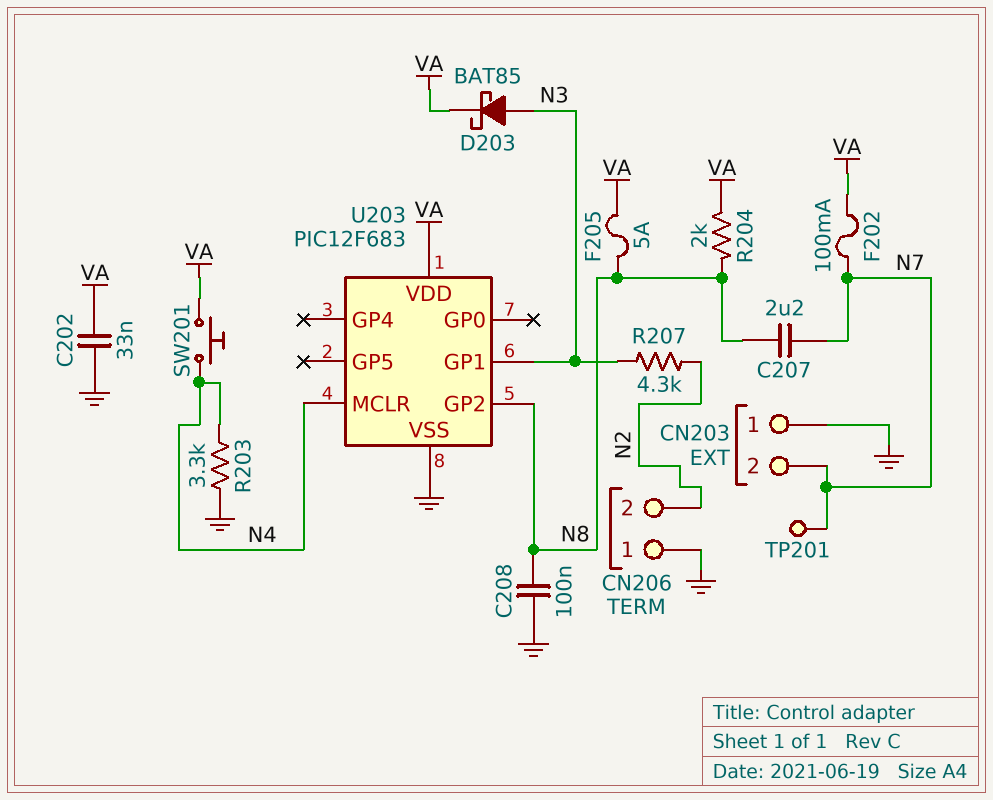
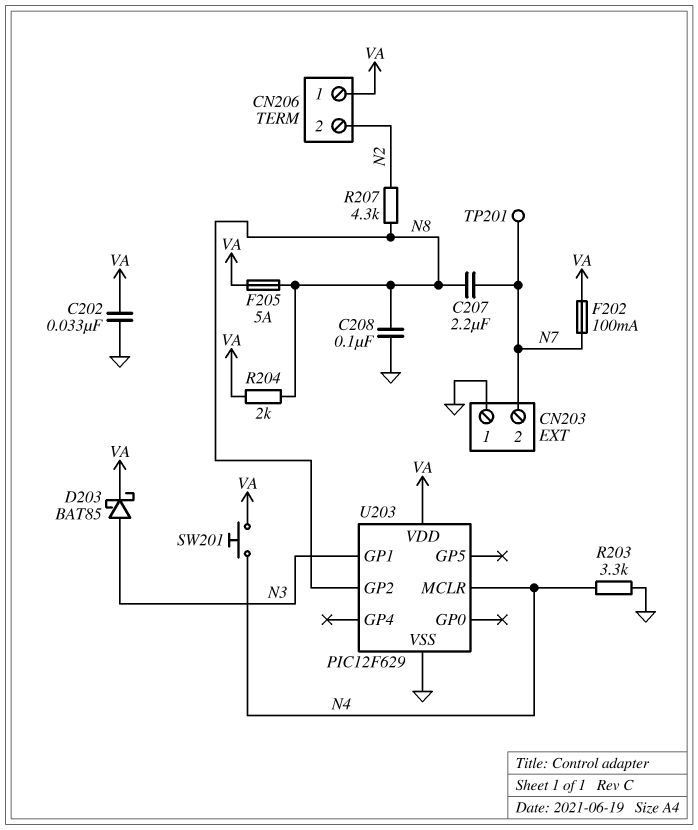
CN206 pin 1: GND -> VA
R207: 4.3k (N2, N3) -> 4.3k (N2, N8)
U203: PIC12F683 -> PIC12F629

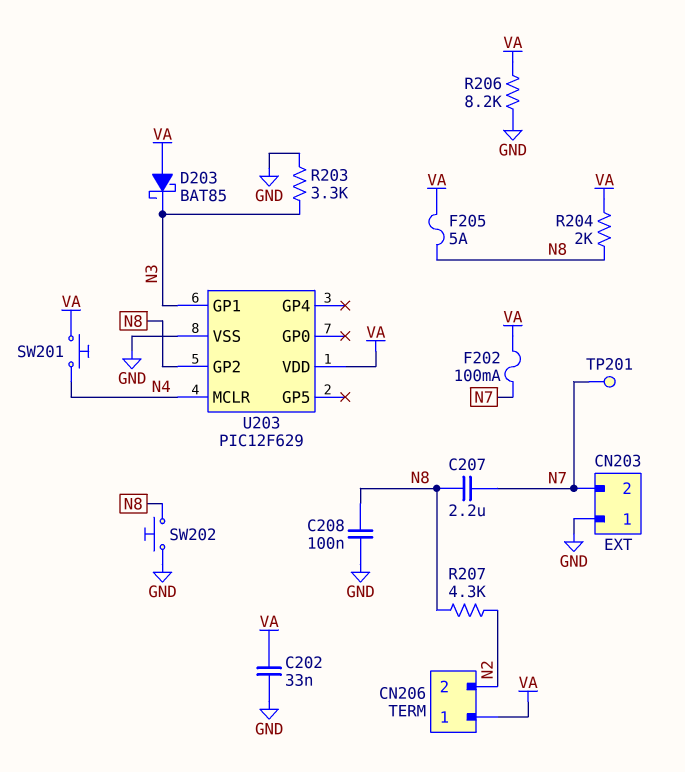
D203: schottky BAT85 (A N3, K VA) -> schottky BAT85 (A VA, K N3)
R203: 3.3k (GND, N4) -> 3.3k (GND, N3)
R206: none -> 8.2k (GND, VA)
SW202: none -> button (GND, N8)

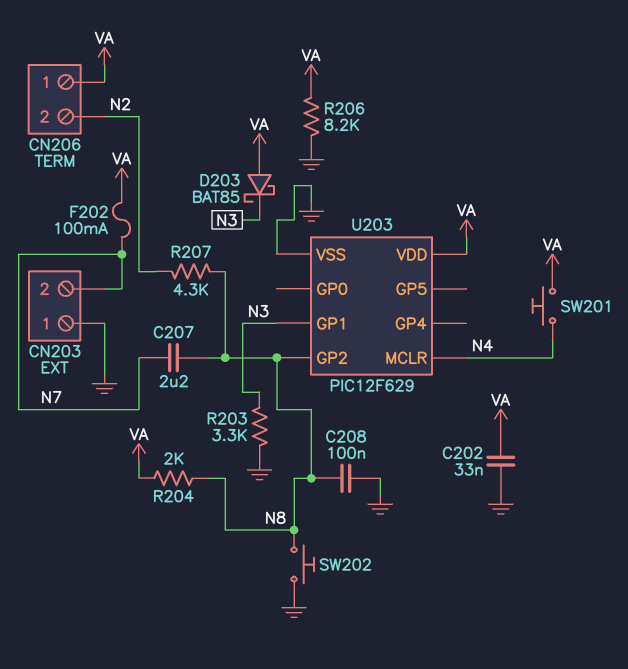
F205: 5A (N8, VA) -> none
TP201: test point (N7) -> none

